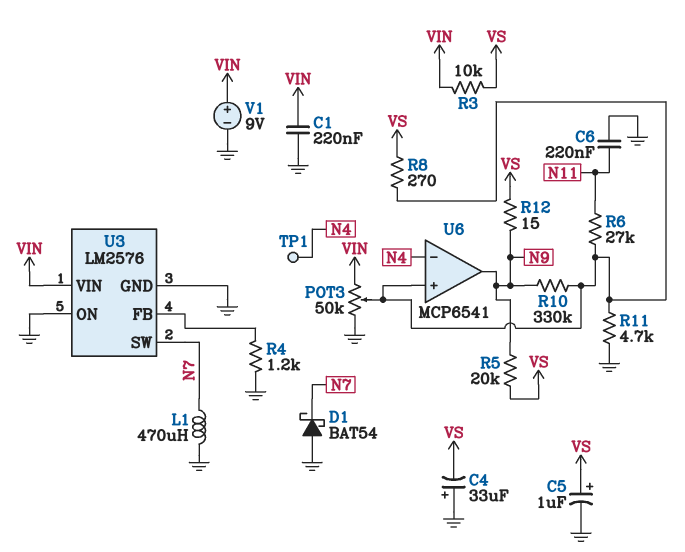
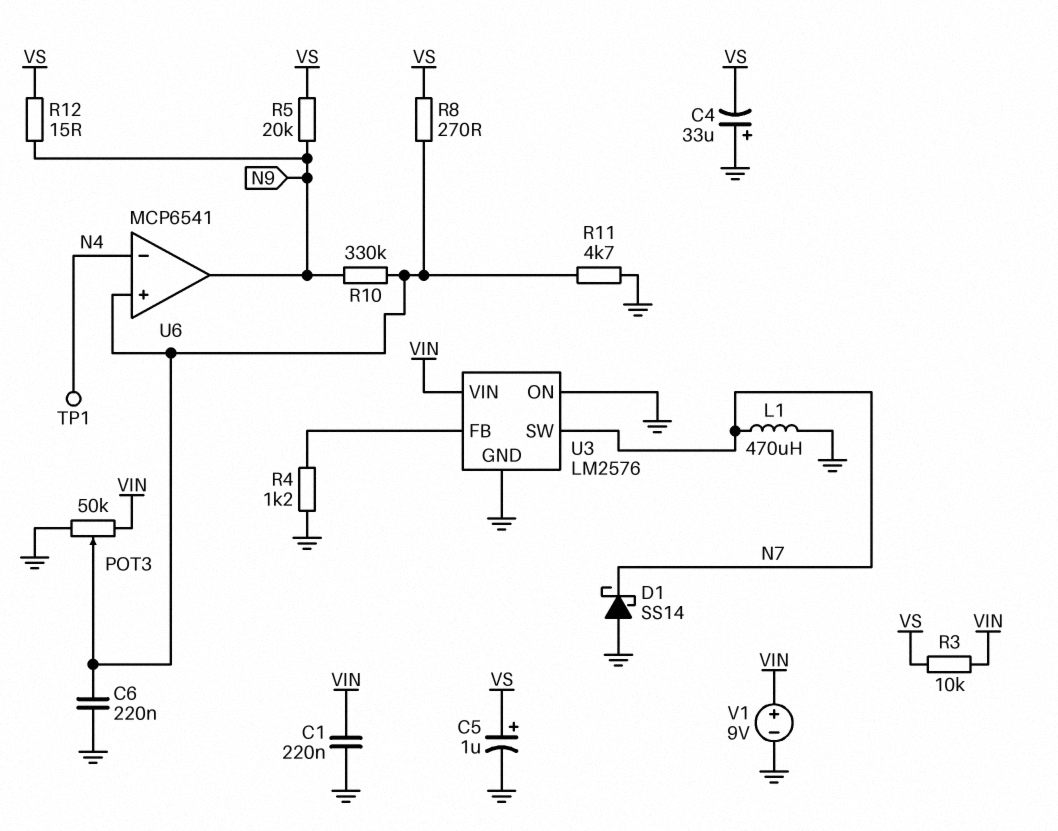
C6: 220nF (GND, N11) -> 220nF (GND, U6/in+)
D1: schottky BAT54 (A GND, K N7) -> schottky SS14 (A GND, K N7)
R6: 27k (N11, U6/in+) -> none

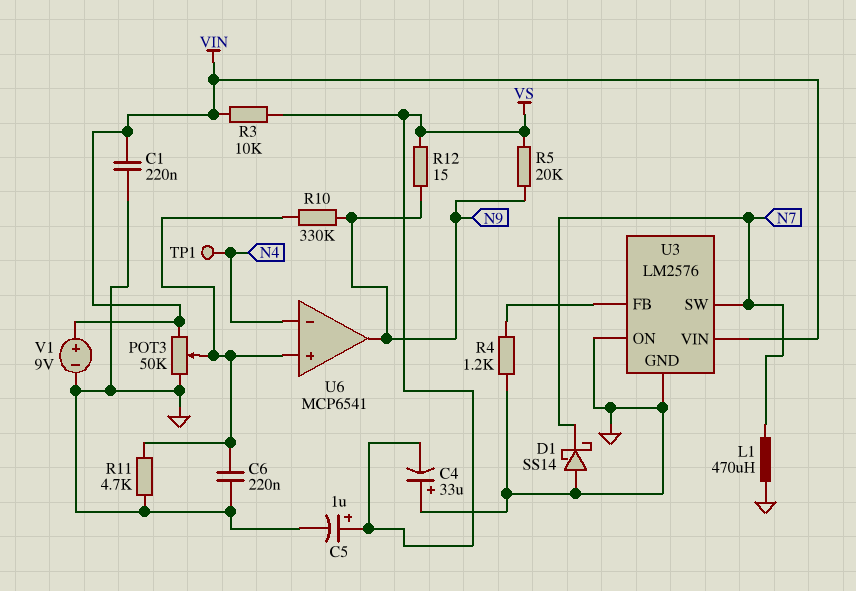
R8: 270 (U6/in+, VS) -> none

